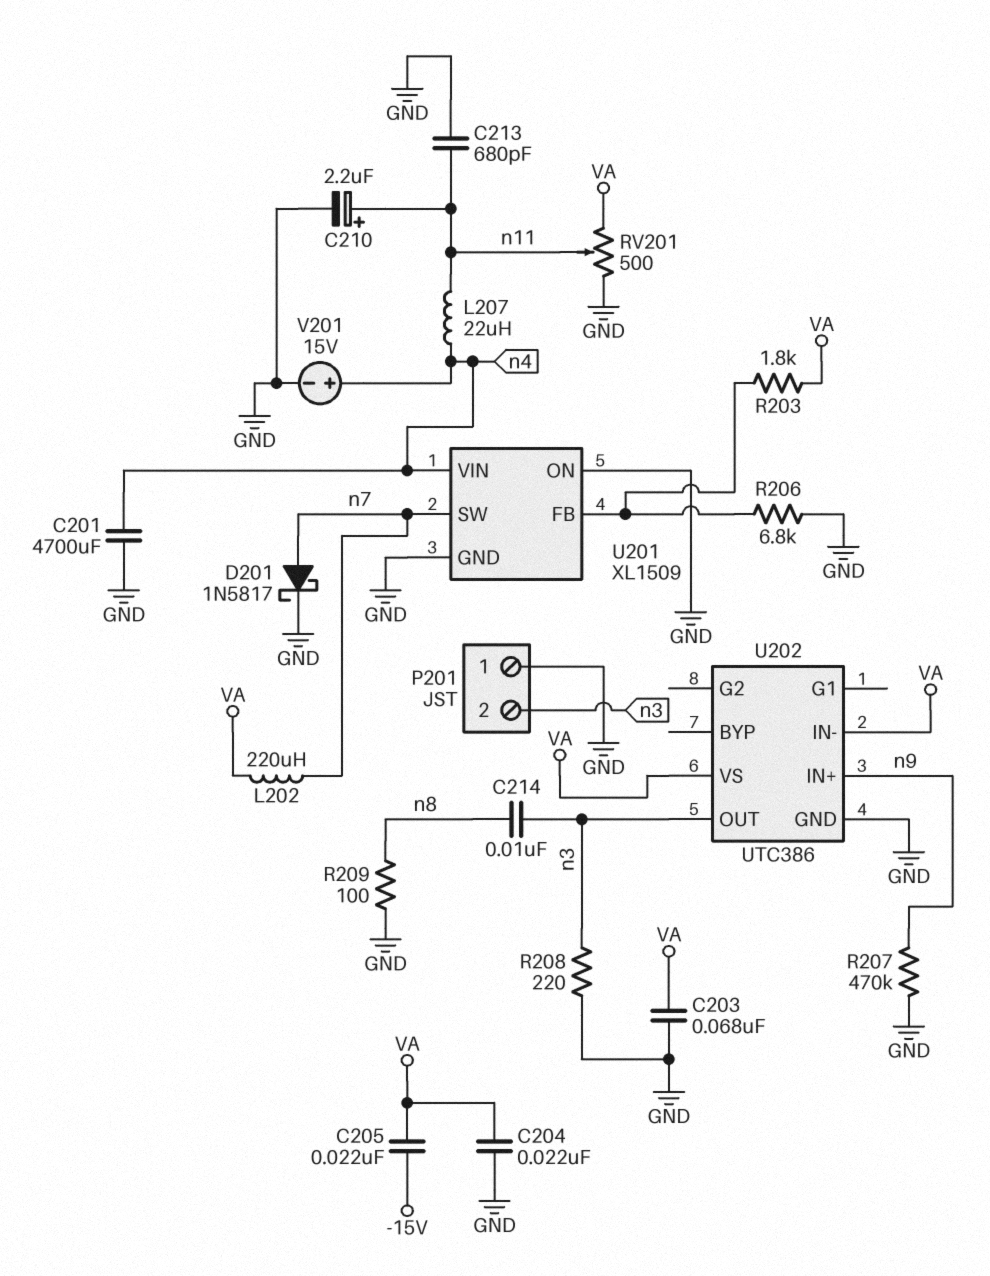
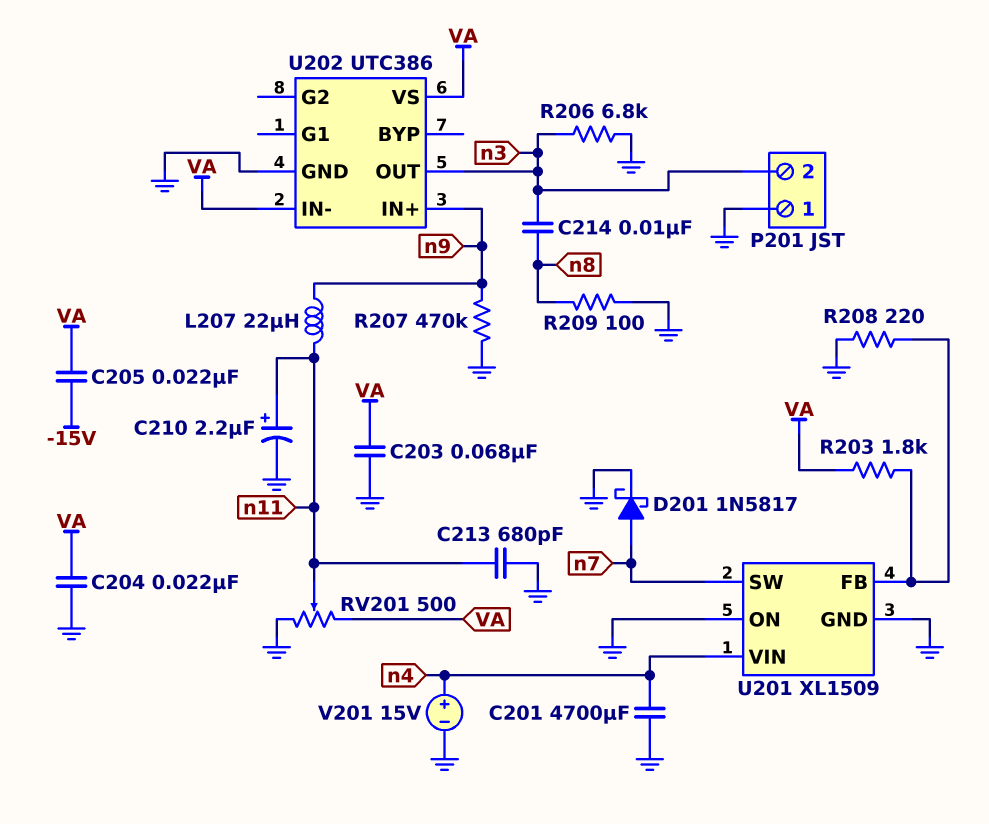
L202: 220uH (VA, n7) -> none
L207: 22uH (n4, n11) -> 22uH (n9, n11)
R206: 6.8k (GND, U201/FB) -> 6.8k (GND, n3)
R208: 220 (GND, n3) -> 220 (GND, U201/FB)

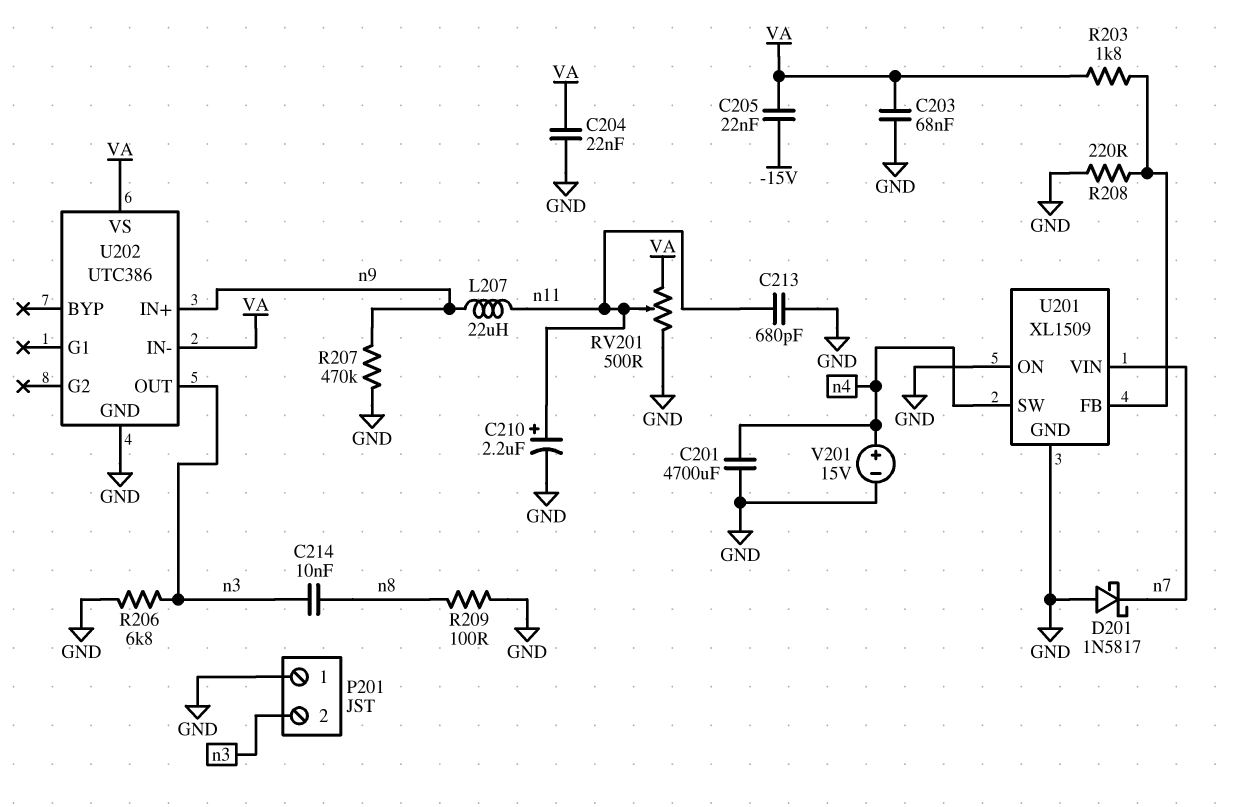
D201: schottky 1N5817 (A n7, K GND) -> schottky 1N5817 (A GND, K n7)
U201 pin SW: n7 -> n4
U201 pin VIN: n4 -> n7

